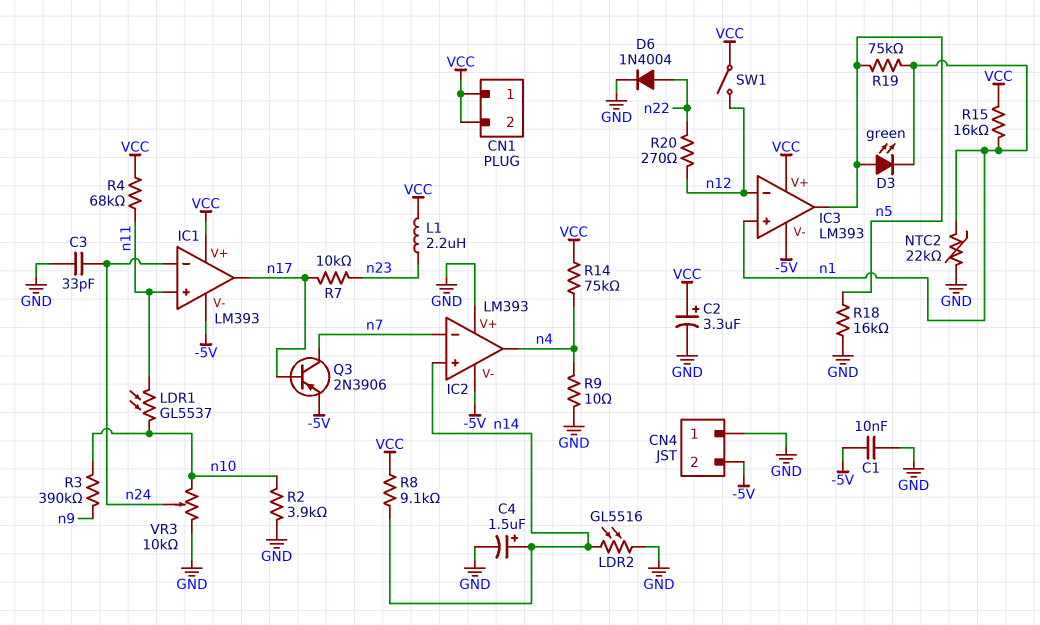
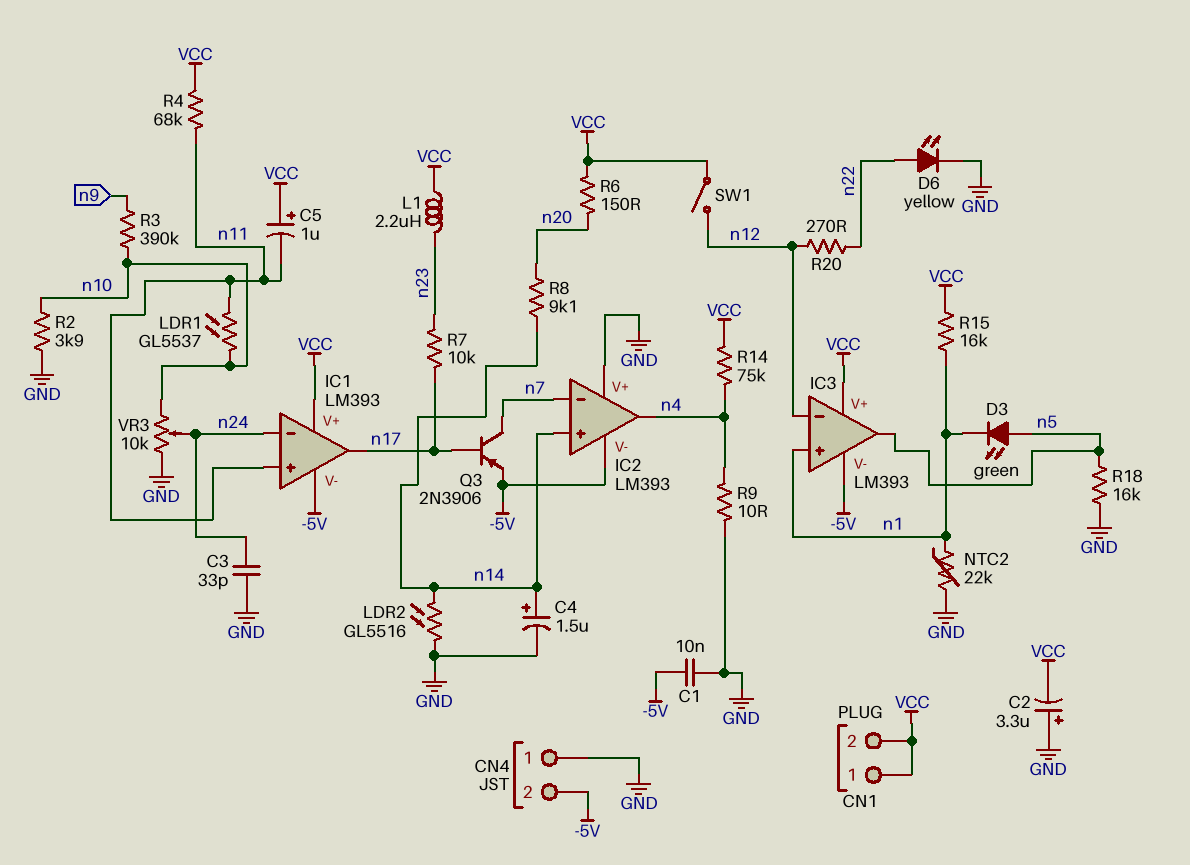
C2: 3.3uF (plus VCC, minus GND) -> 3.3uF (plus GND, minus VCC)
C5: none -> 1uF (plus VCC, minus n11)
D6: diode 1N4004 (A n22, K GND) -> LED yellow (A n22, K GND)
R6: none -> 150 (VCC, n20)
R8: 9.1k (VCC, n14) -> 9.1k (n14, n20)
R19: 75k (n1, n5) -> none

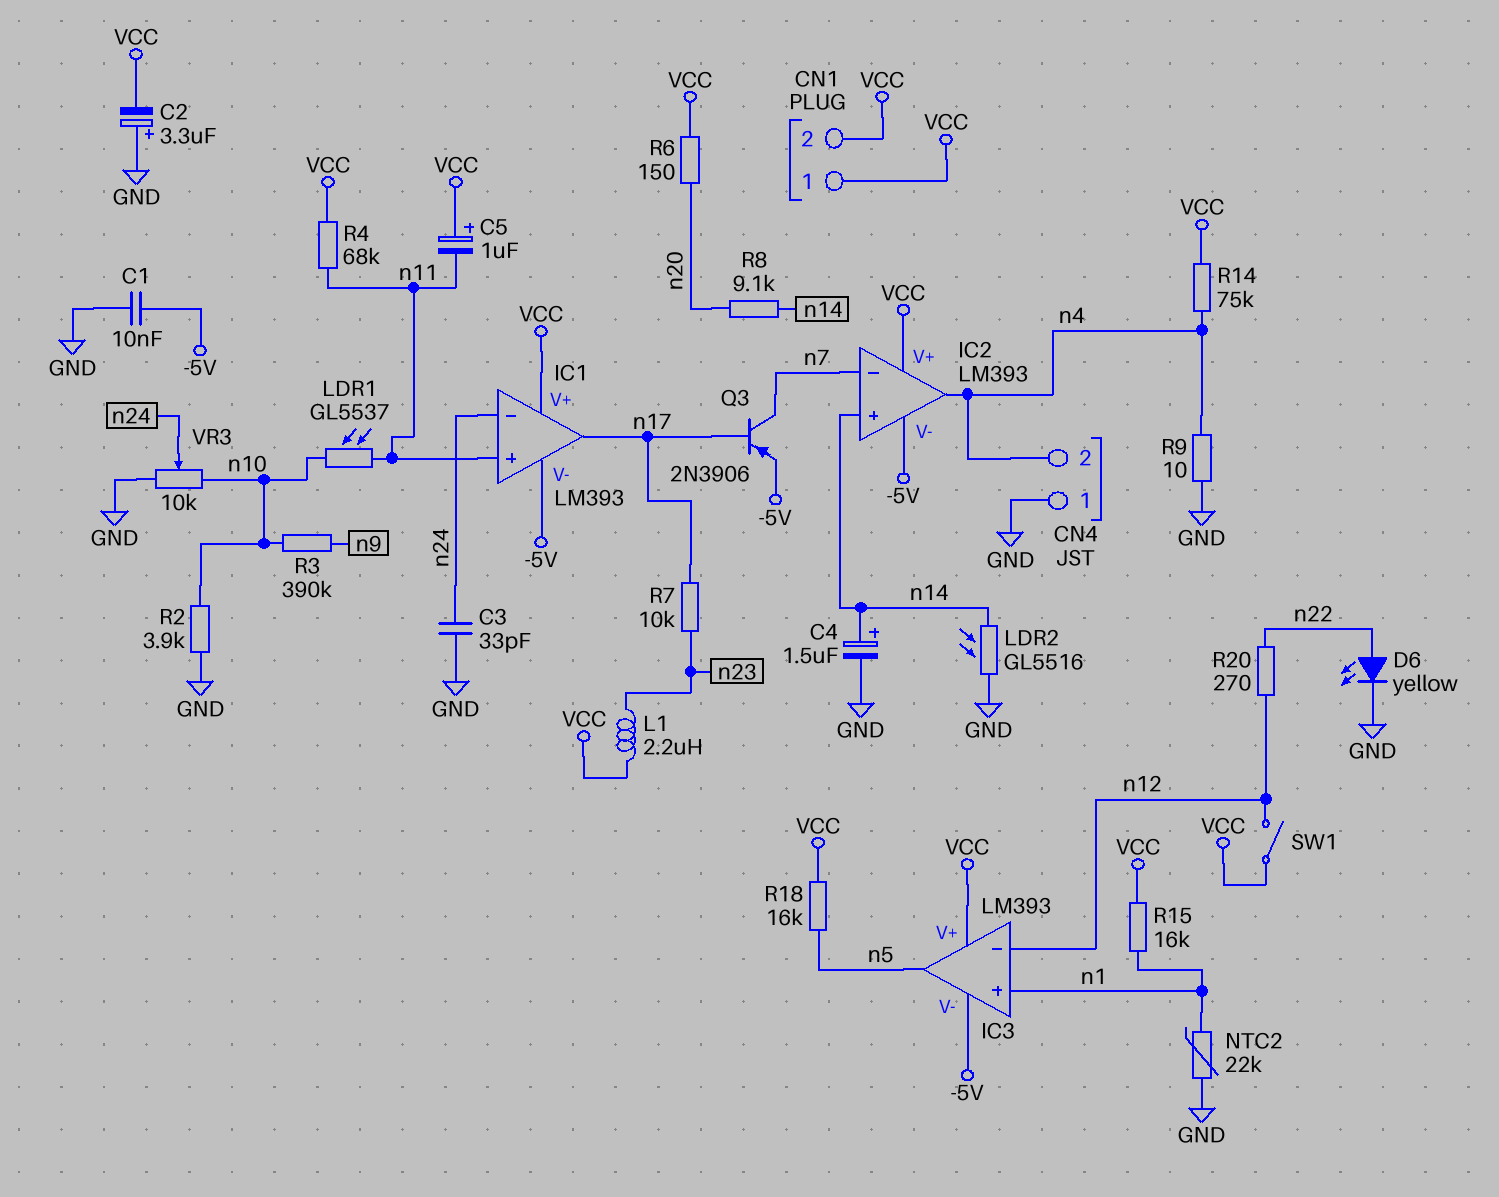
CN4 pin 2: -5V -> n4
D3: LED green (A n5, K n1) -> none
IC2 pin V+: GND -> VCC
R18: 16k (GND, n5) -> 16k (VCC, n5)

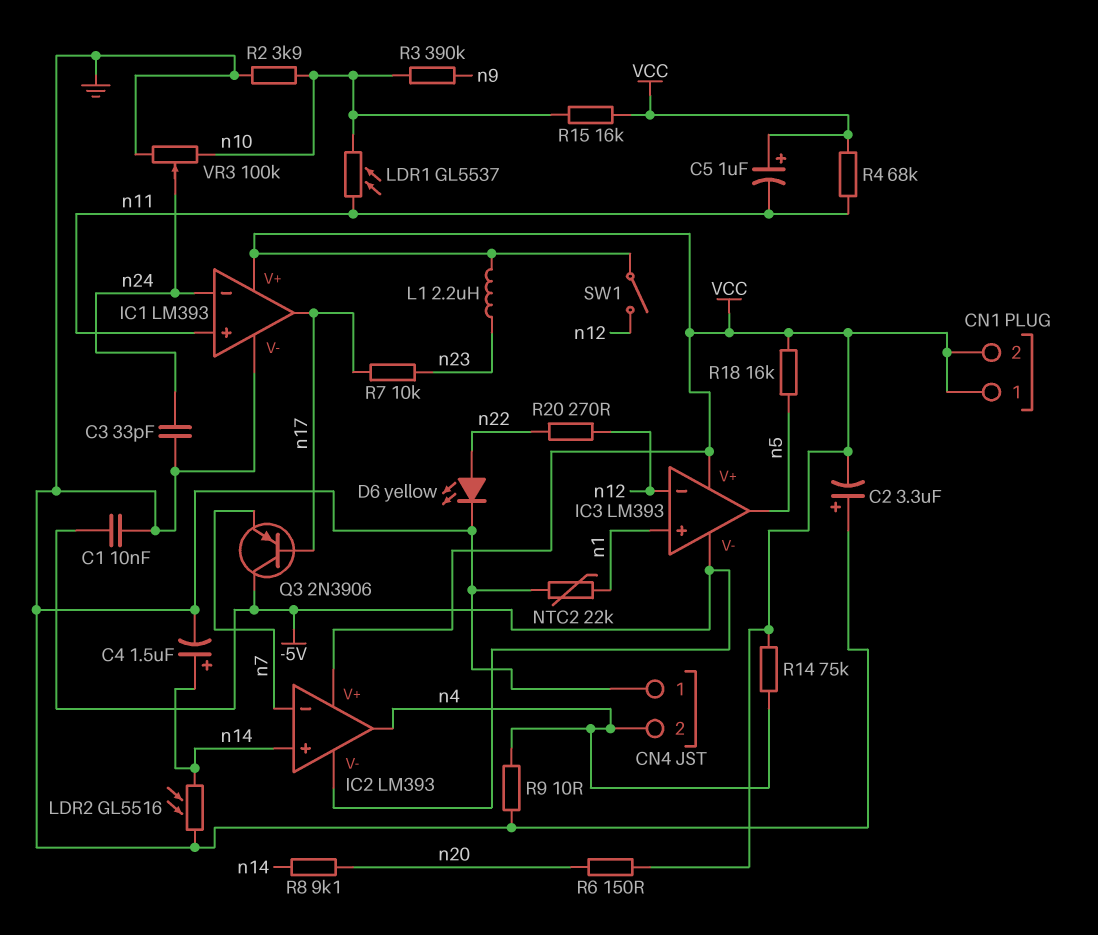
IC1 pin V-: -5V -> GND
Q3: PNP 2N3906 (B n17, C n7, E -5V) -> PNP 2N3906 (B n17, C -5V, E n7)
R15: 16k (VCC, n1) -> 16k (VCC, n10)
VR3: 10k (GND, n10, wiper n24) -> 100k (GND, n10, wiper n24)

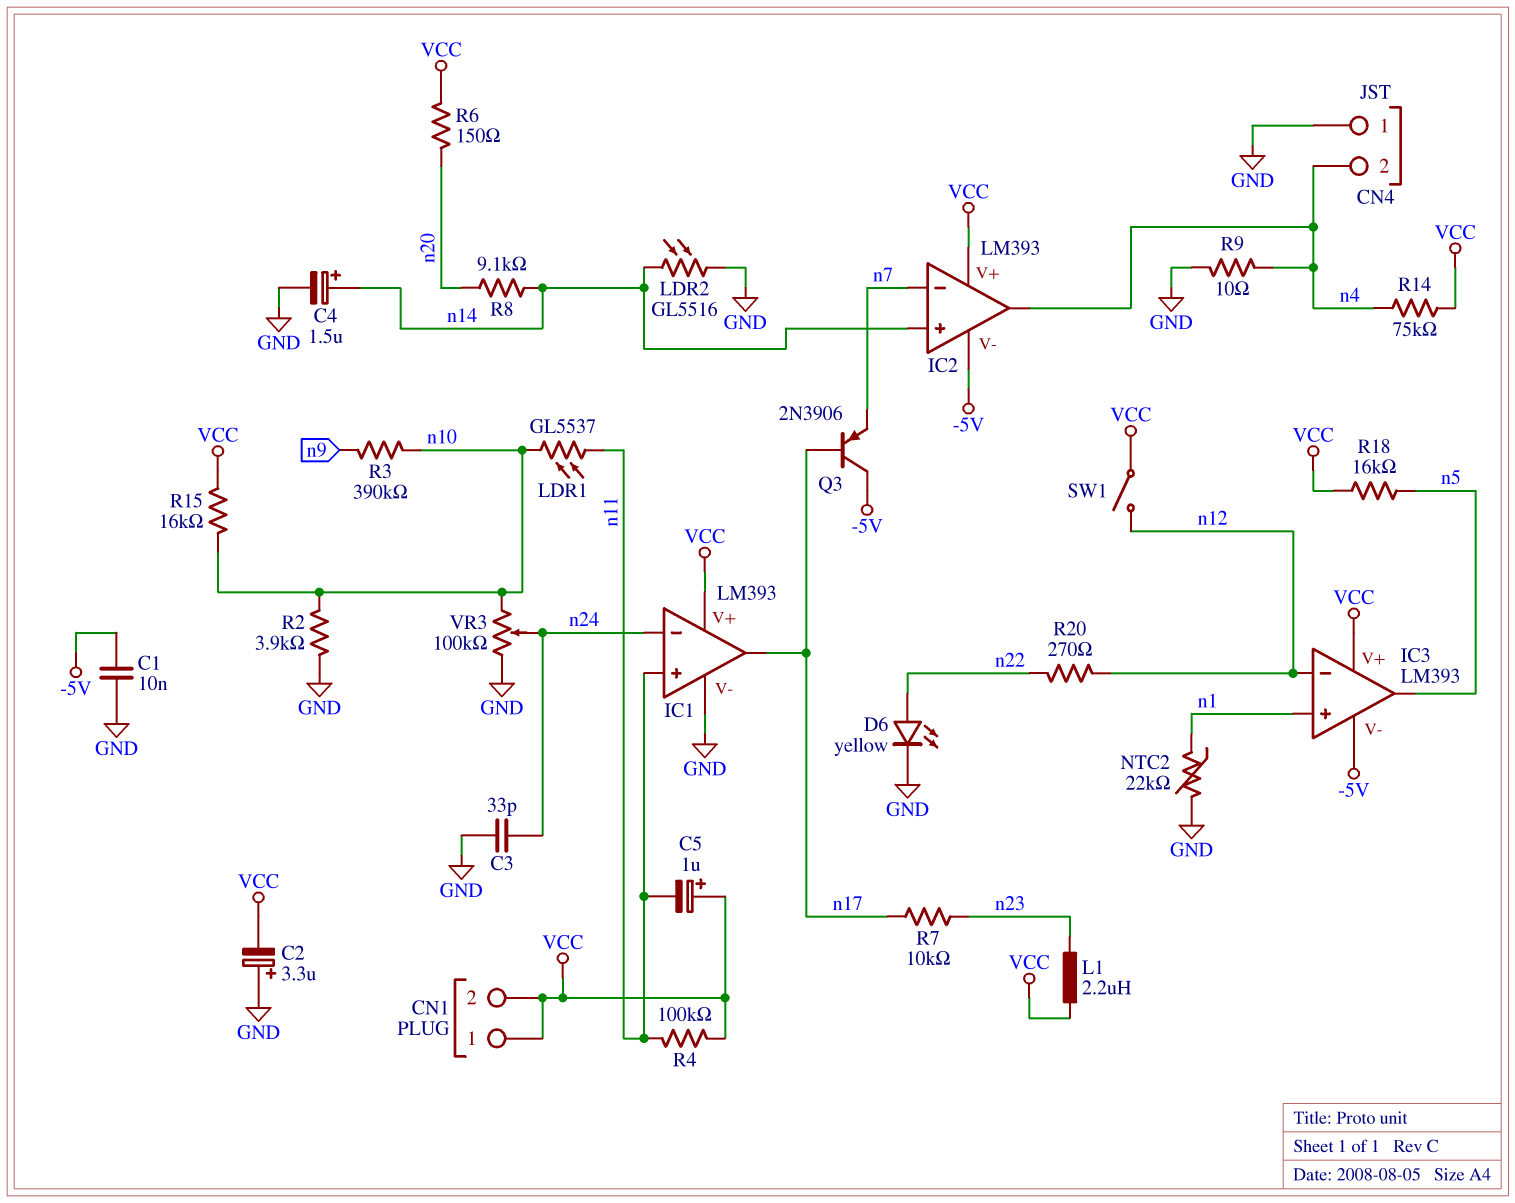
R4: 68k (VCC, n11) -> 100k (VCC, n11)

